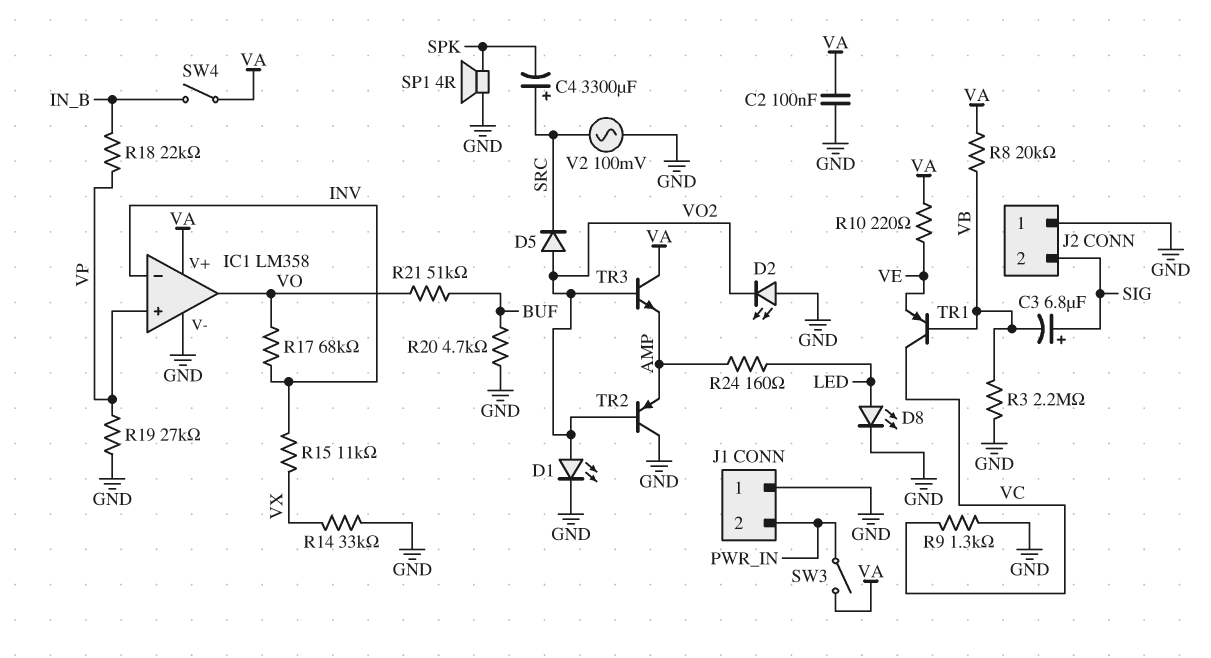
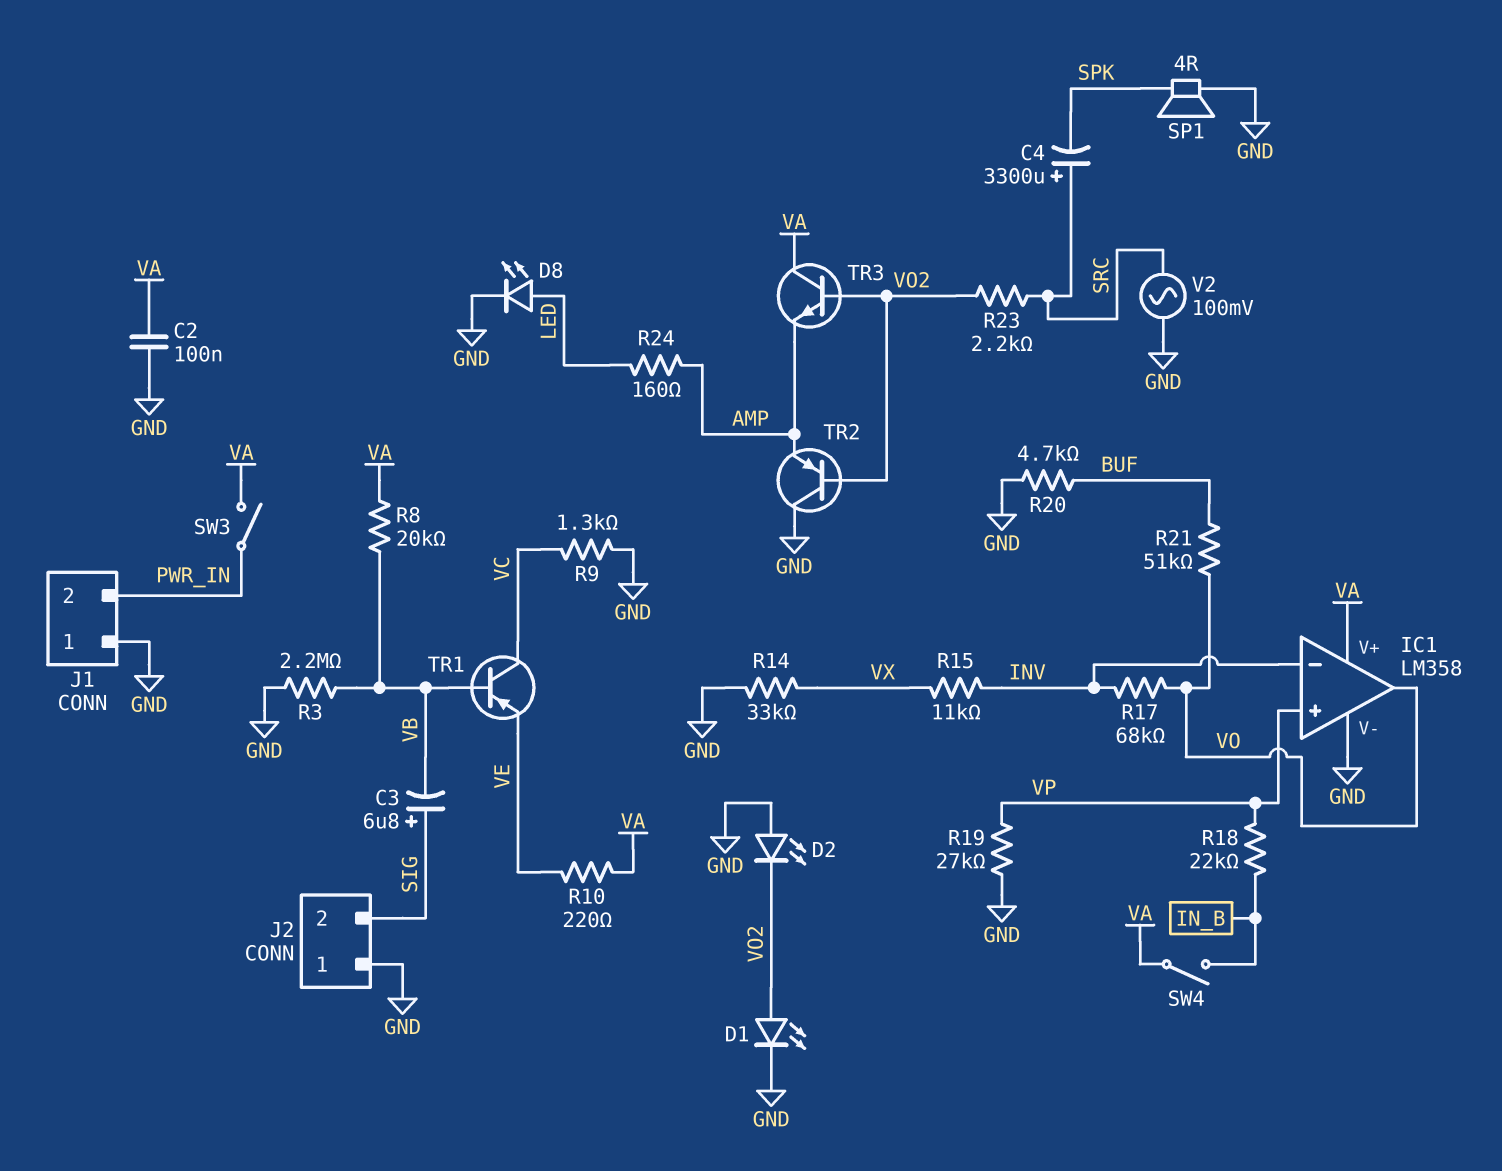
D5: diode (A VO2, K SRC) -> none
R23: none -> 2.2k (SRC, VO2)

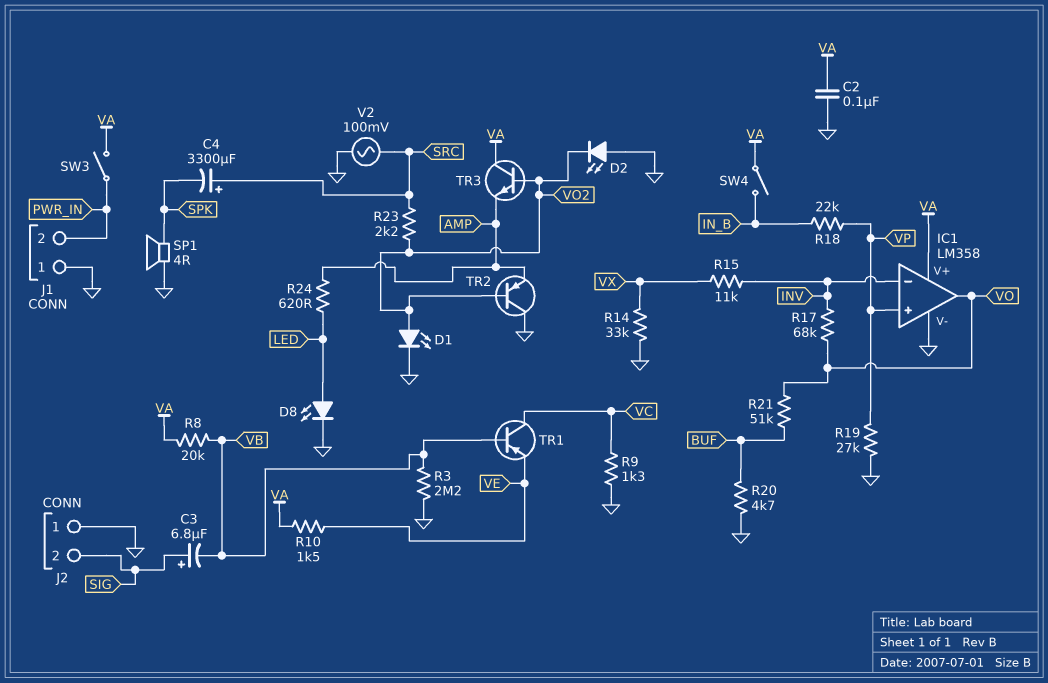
R10: 220 (VA, VE) -> 1.5k (VA, VE)
R24: 160 (AMP, LED) -> 620 (AMP, LED)

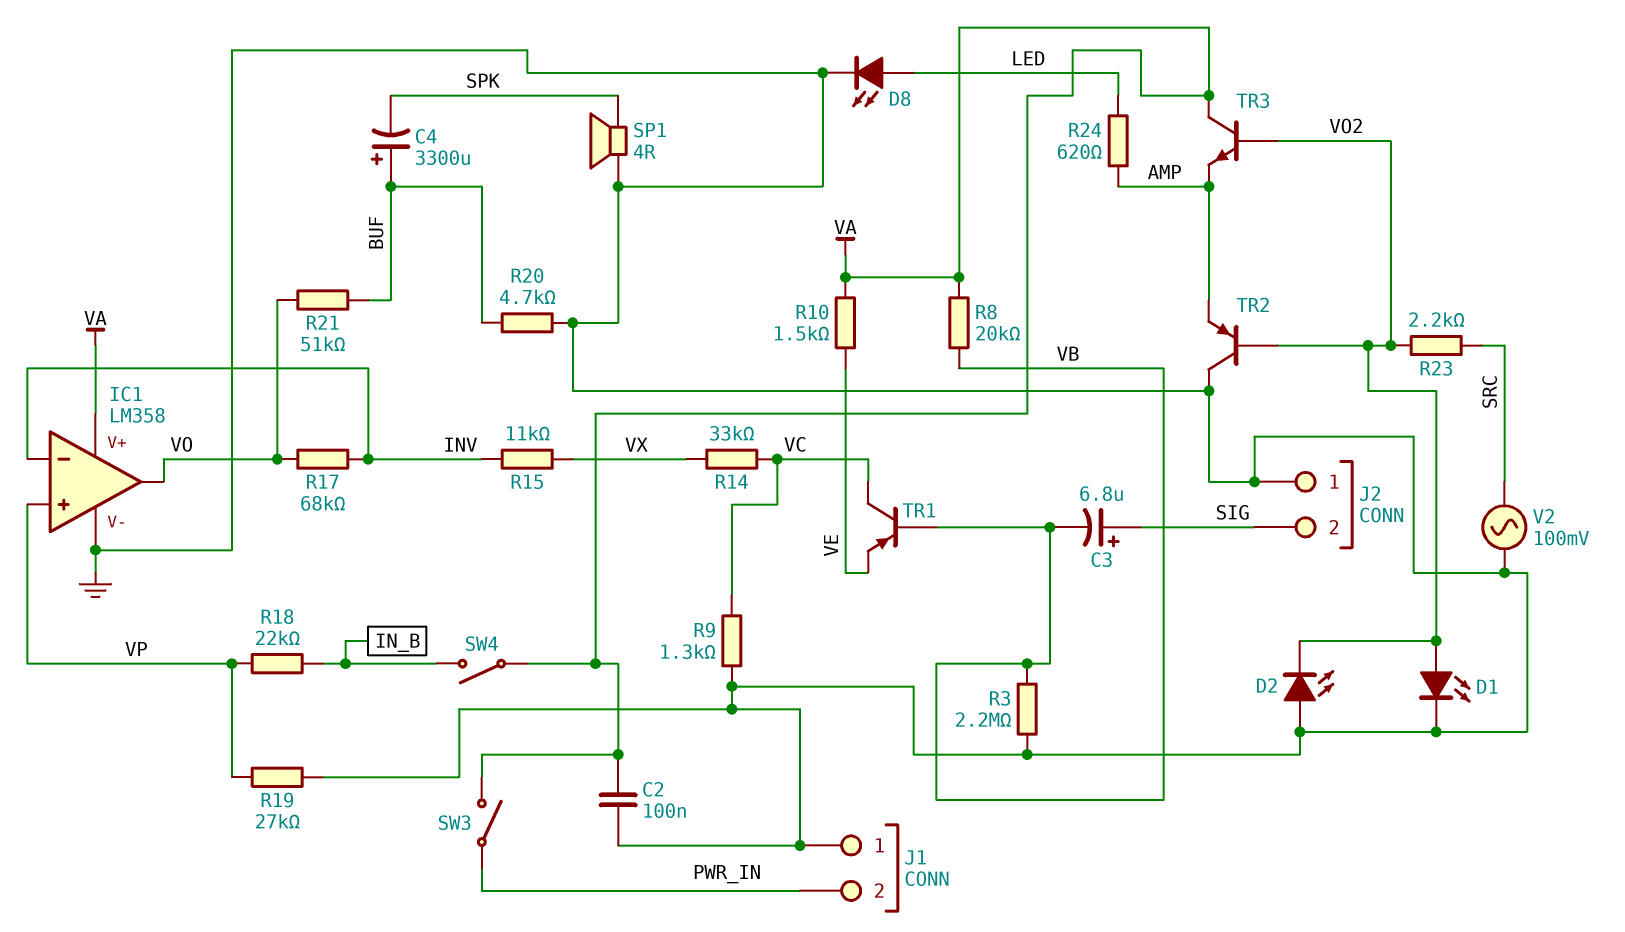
C4: 3300uF (plus SRC, minus SPK) -> 3300uF (plus BUF, minus SPK)
R14: 33k (GND, VX) -> 33k (VC, VX)

